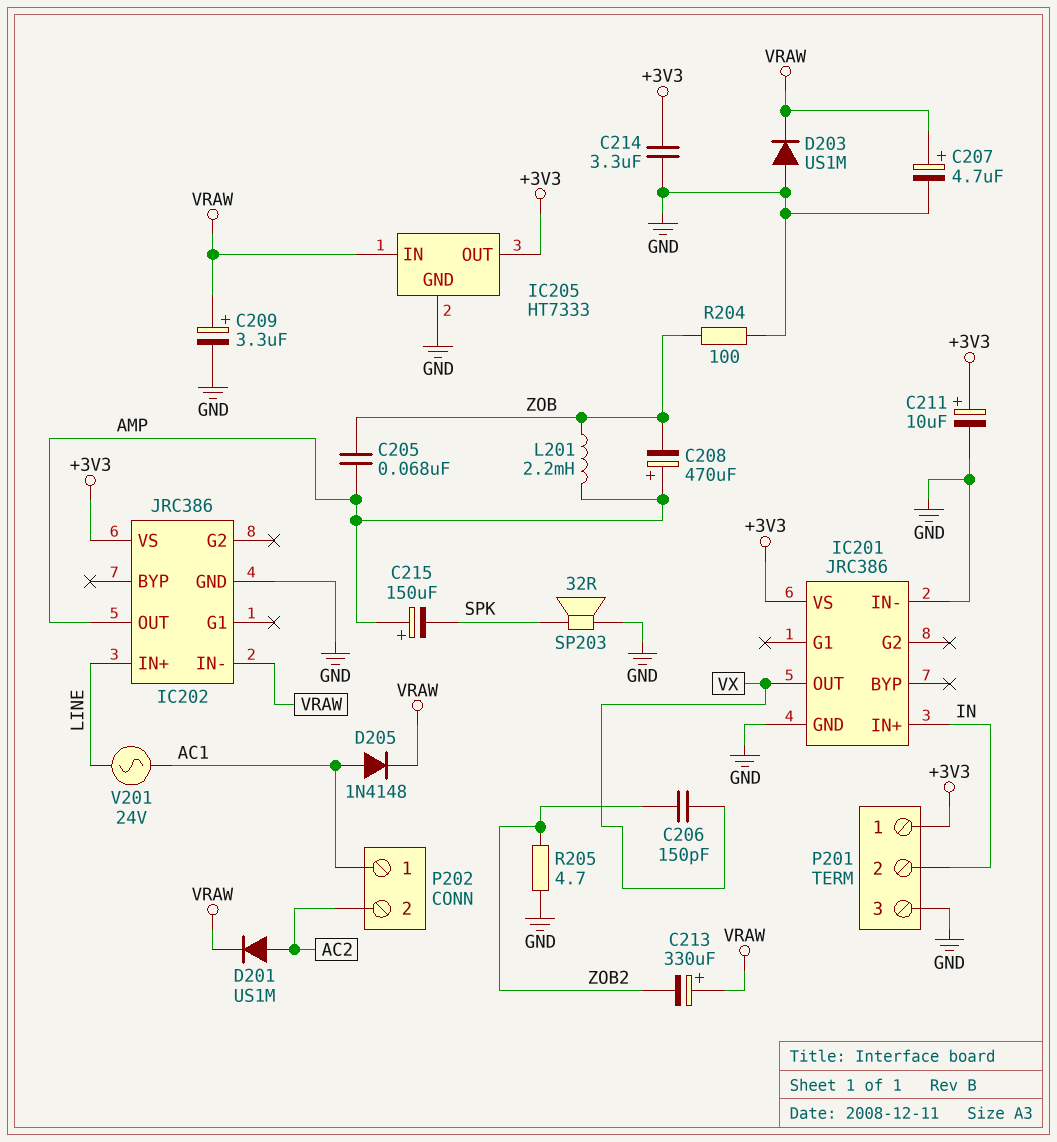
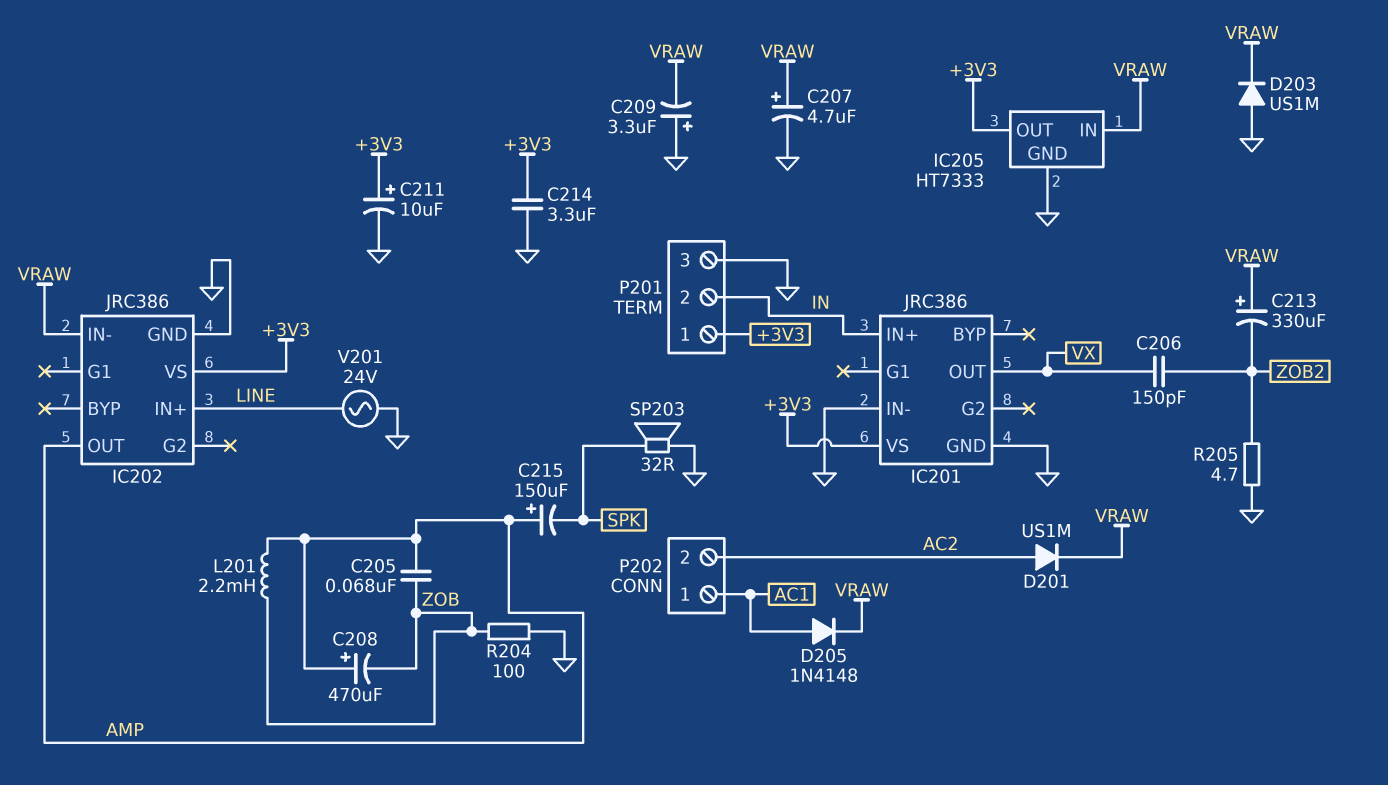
C209: 3.3uF (plus VRAW, minus GND) -> 3.3uF (plus GND, minus VRAW)
V201: AC 24V (AC1, LINE) -> AC 24V (GND, LINE)

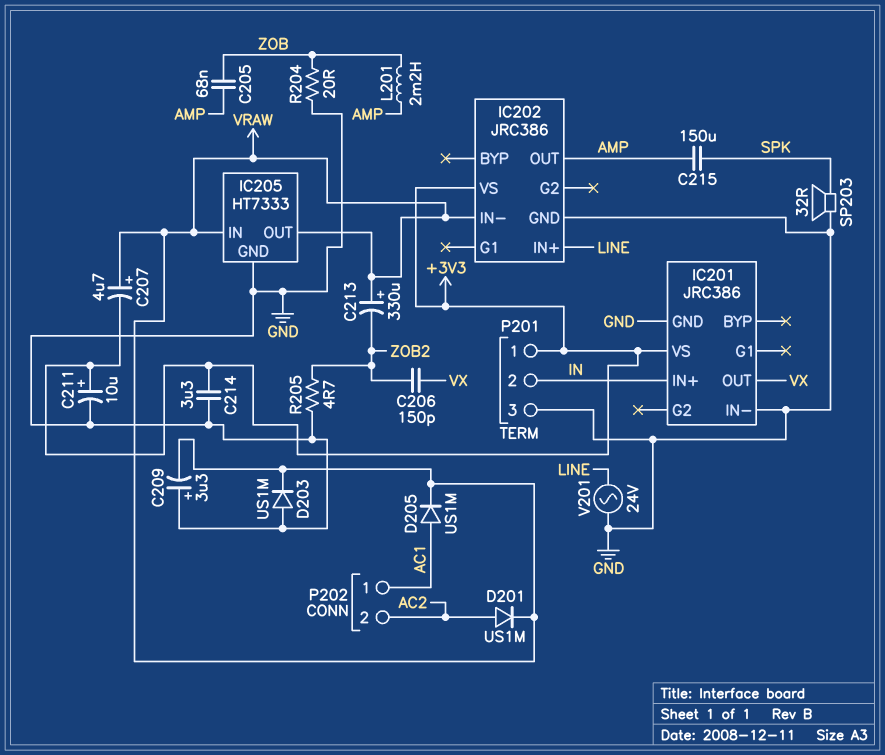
C207: 4.7uF (plus VRAW, minus GND) -> 4.7uF (plus VRAW, minus +3V3)
C208: 470uF (plus AMP, minus ZOB) -> none
C215: 150uF (plus AMP, minus SPK) -> 150uF (AMP, SPK)
D205: diode 1N4148 (A AC1, K VRAW) -> diode US1M (A AC1, K VRAW)
IC205 pin OUT: +3V3 -> VRAW
R204: 100 (GND, ZOB) -> 20 (GND, ZOB)

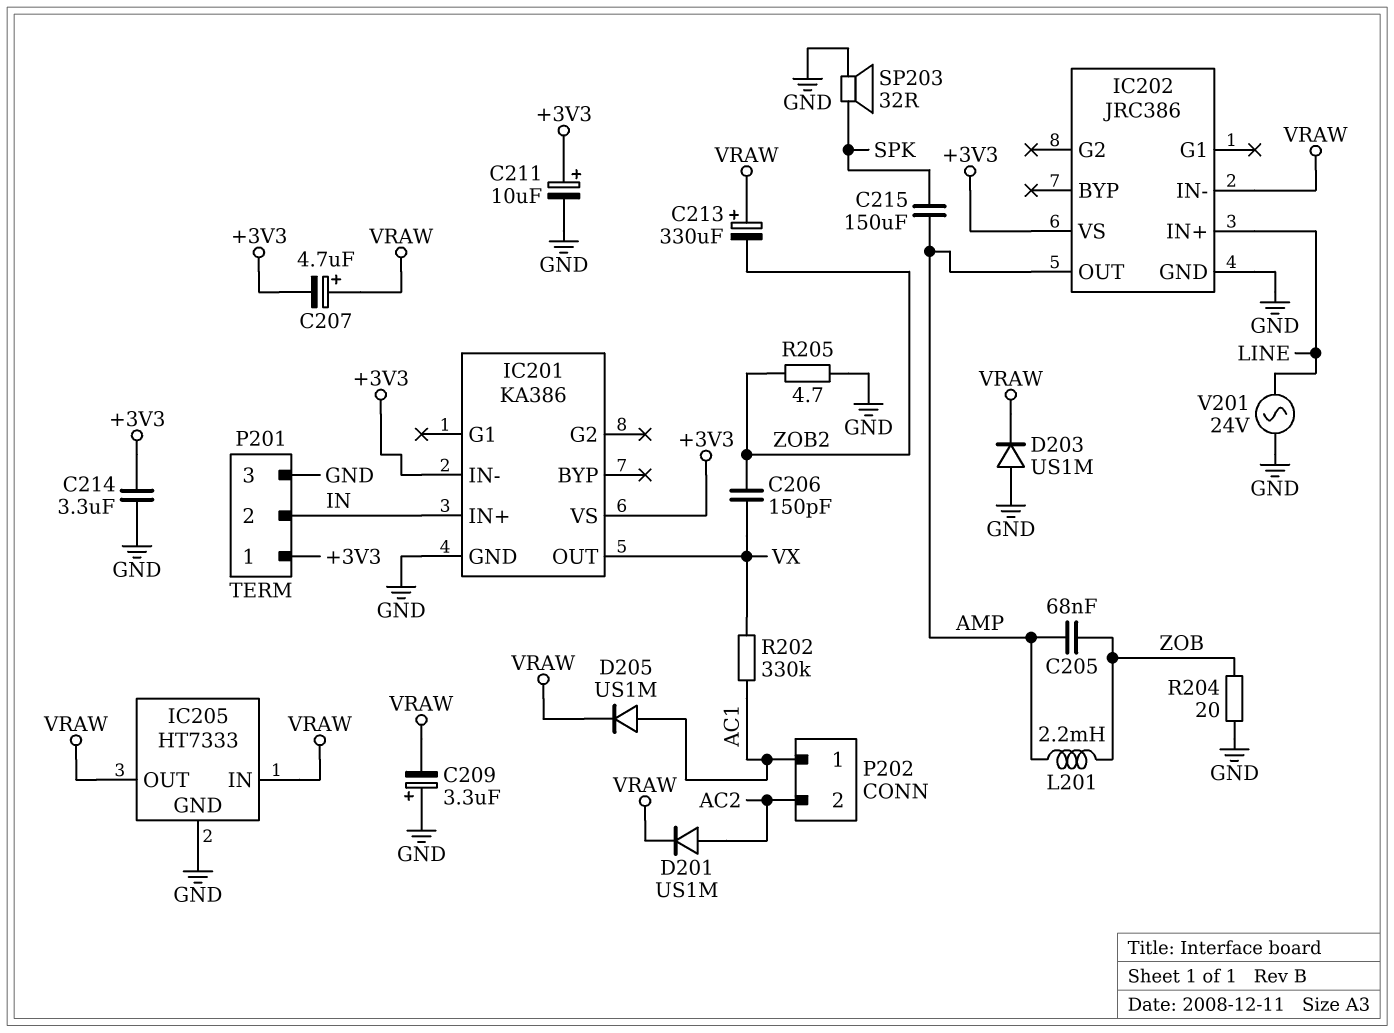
IC201: JRC386 -> KA386
IC201 pin IN-: GND -> +3V3
R202: none -> 330k (AC1, VX)

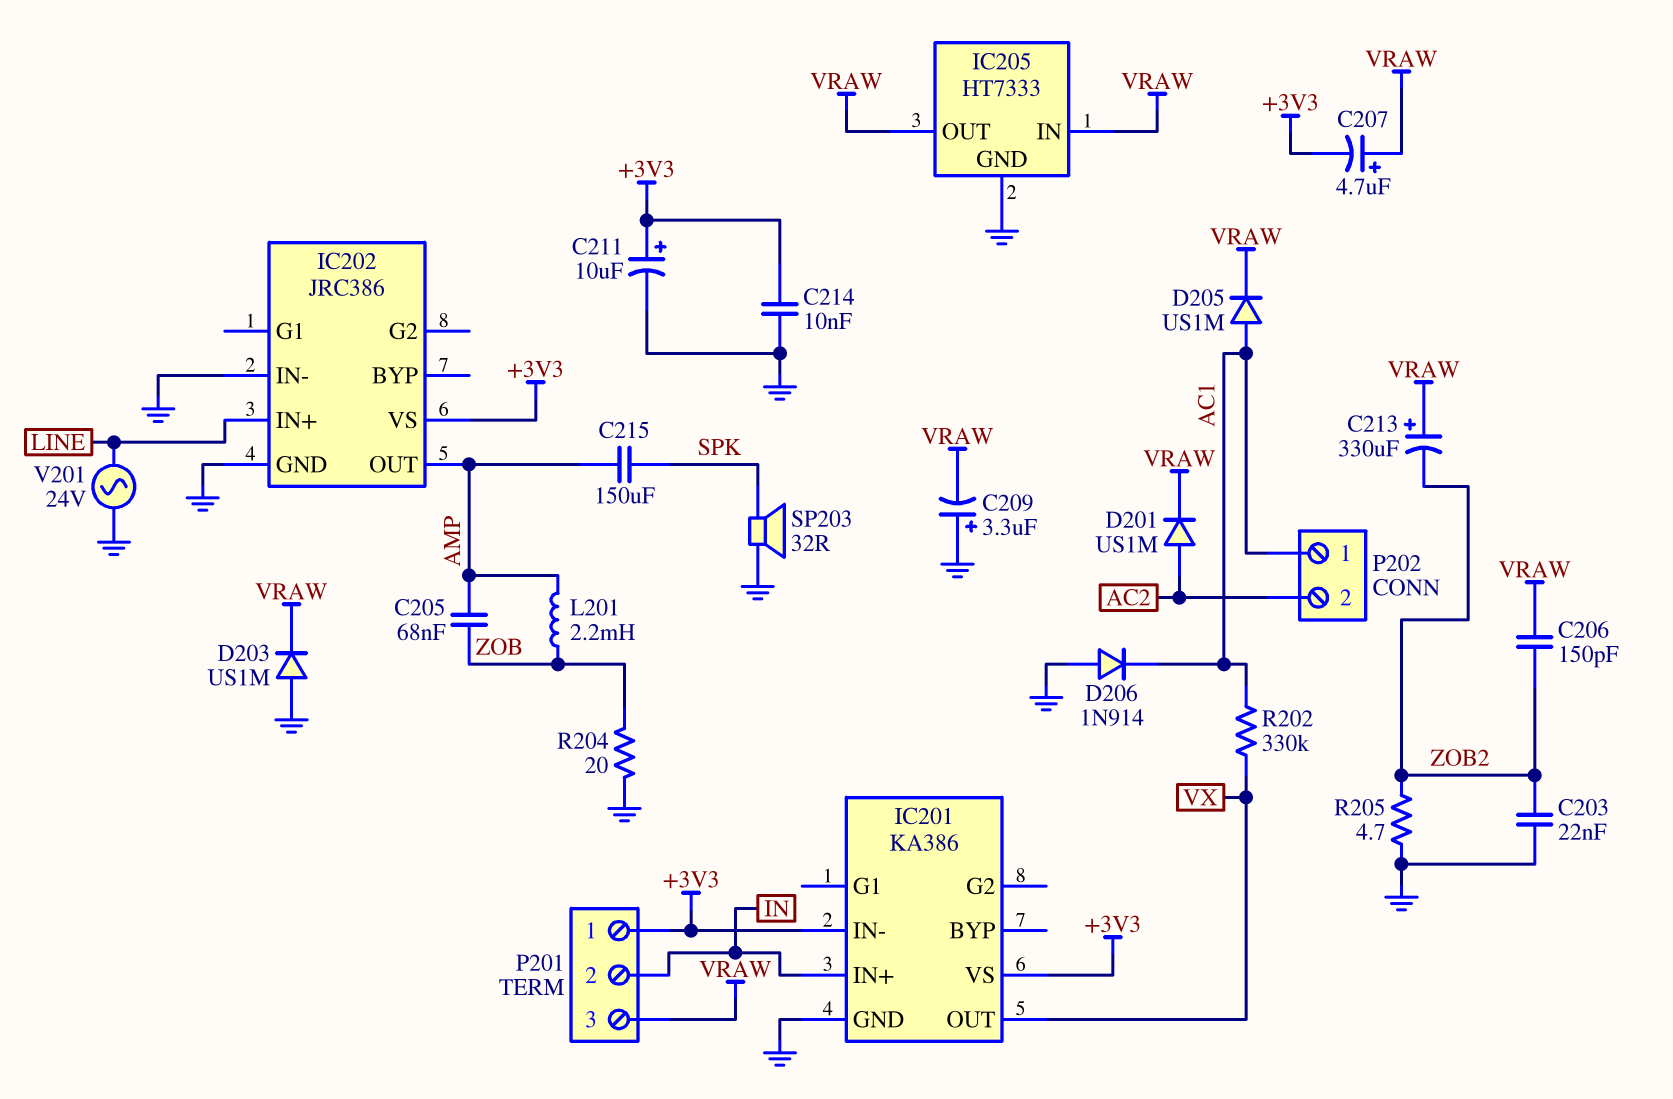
C203: none -> 22nF (GND, ZOB2)
C206: 150pF (VX, ZOB2) -> 150pF (VRAW, ZOB2)
C214: 3.3uF (+3V3, GND) -> 10nF (+3V3, GND)
D206: none -> diode 1N914 (A GND, K AC1)
IC202 pin IN-: VRAW -> GND
P201 pin 3: GND -> VRAW

